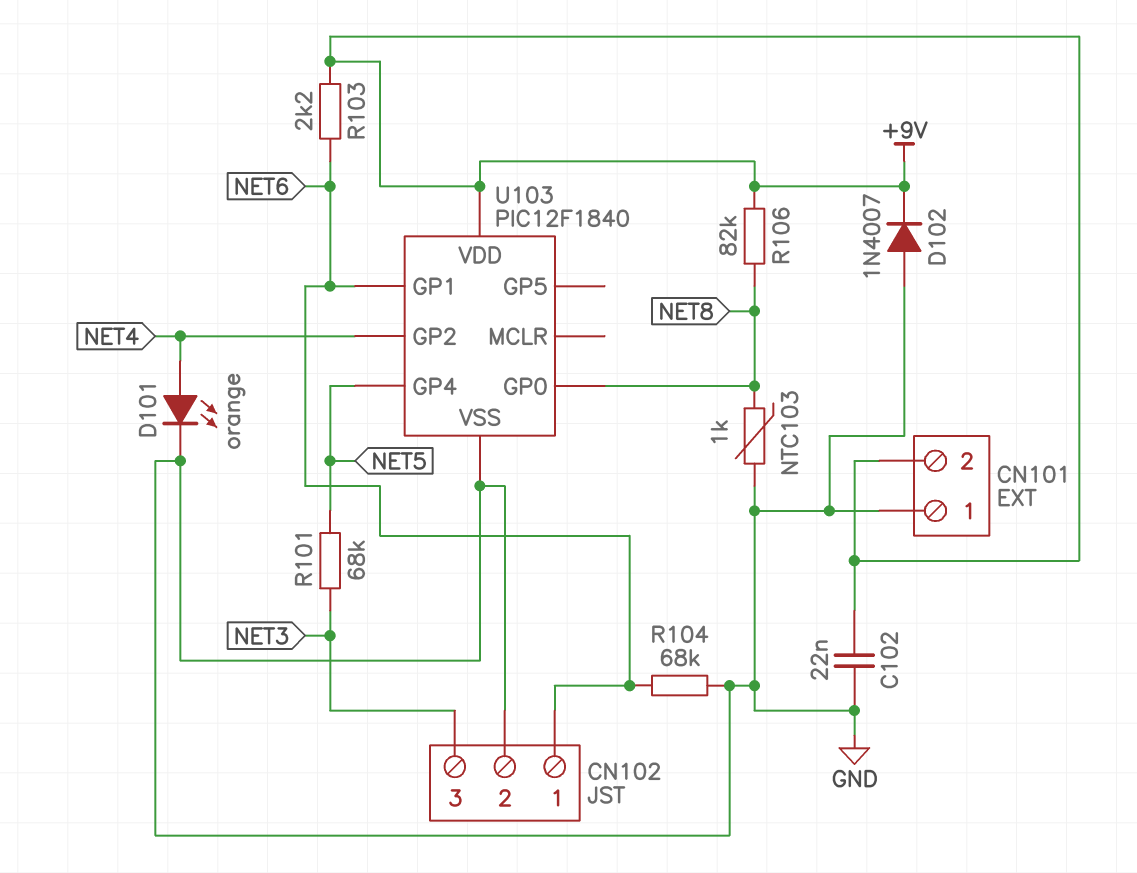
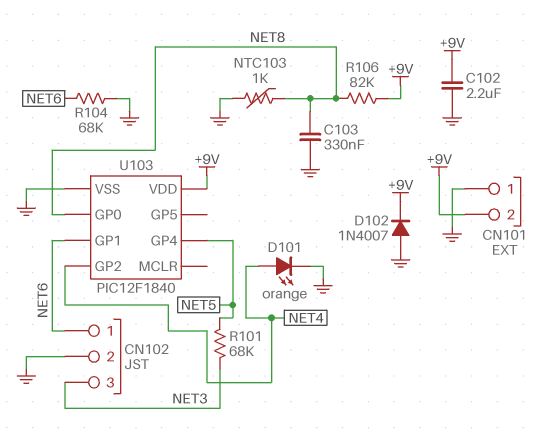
C102: 22nF (+9V, GND) -> 2.2uF (+9V, GND)
C103: none -> 330nF (GND, NET8)
R103: 2.2k (+9V, NET6) -> none

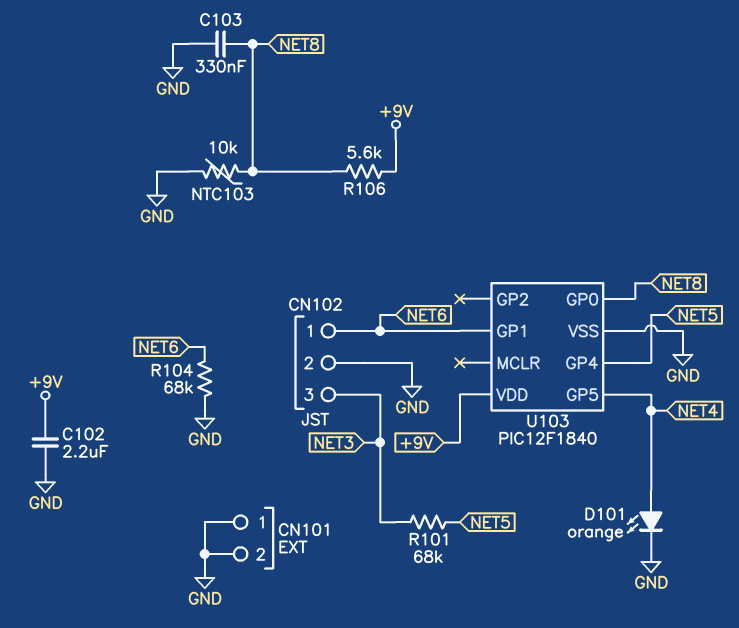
CN101 pin 2: +9V -> GND
D102: diode 1N4007 (A GND, K +9V) -> none
NTC103: 1k (GND, NET8) -> 10k (GND, NET8)
R106: 82k (+9V, NET8) -> 5.6k (+9V, NET8)
U103 pin GP2: NET4 -> none
U103 pin GP5: none -> NET4

